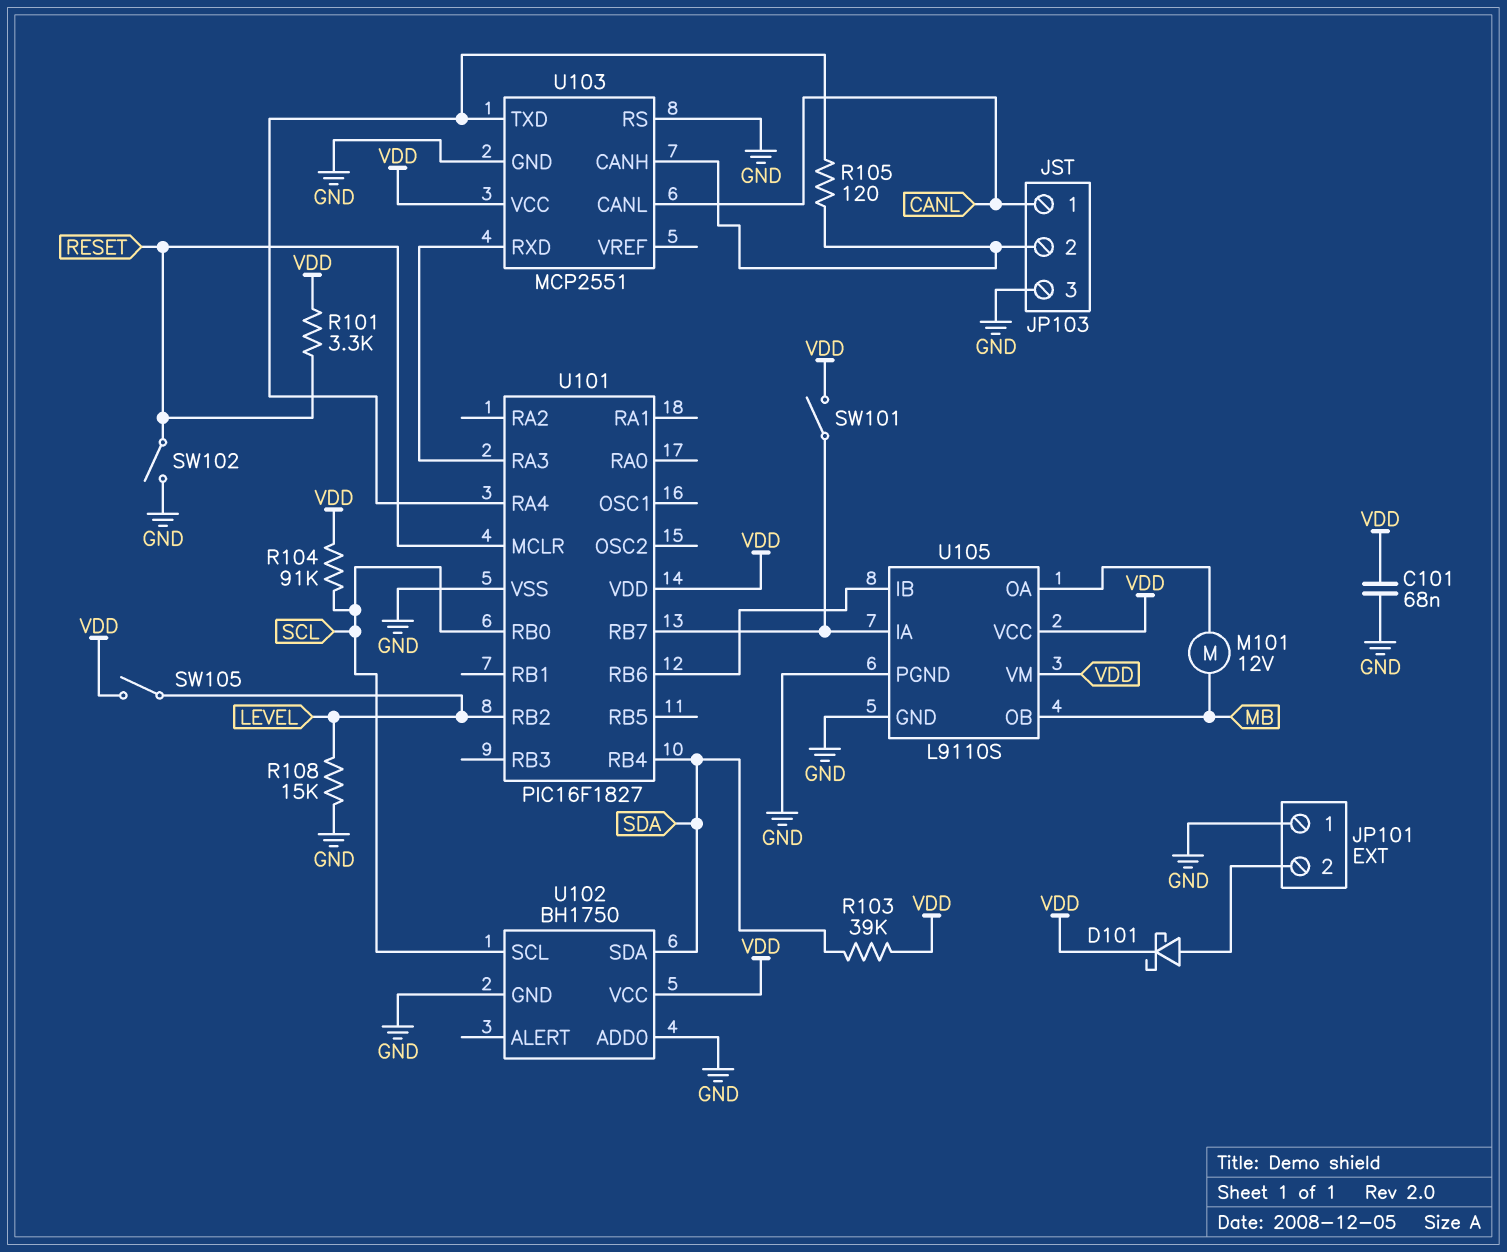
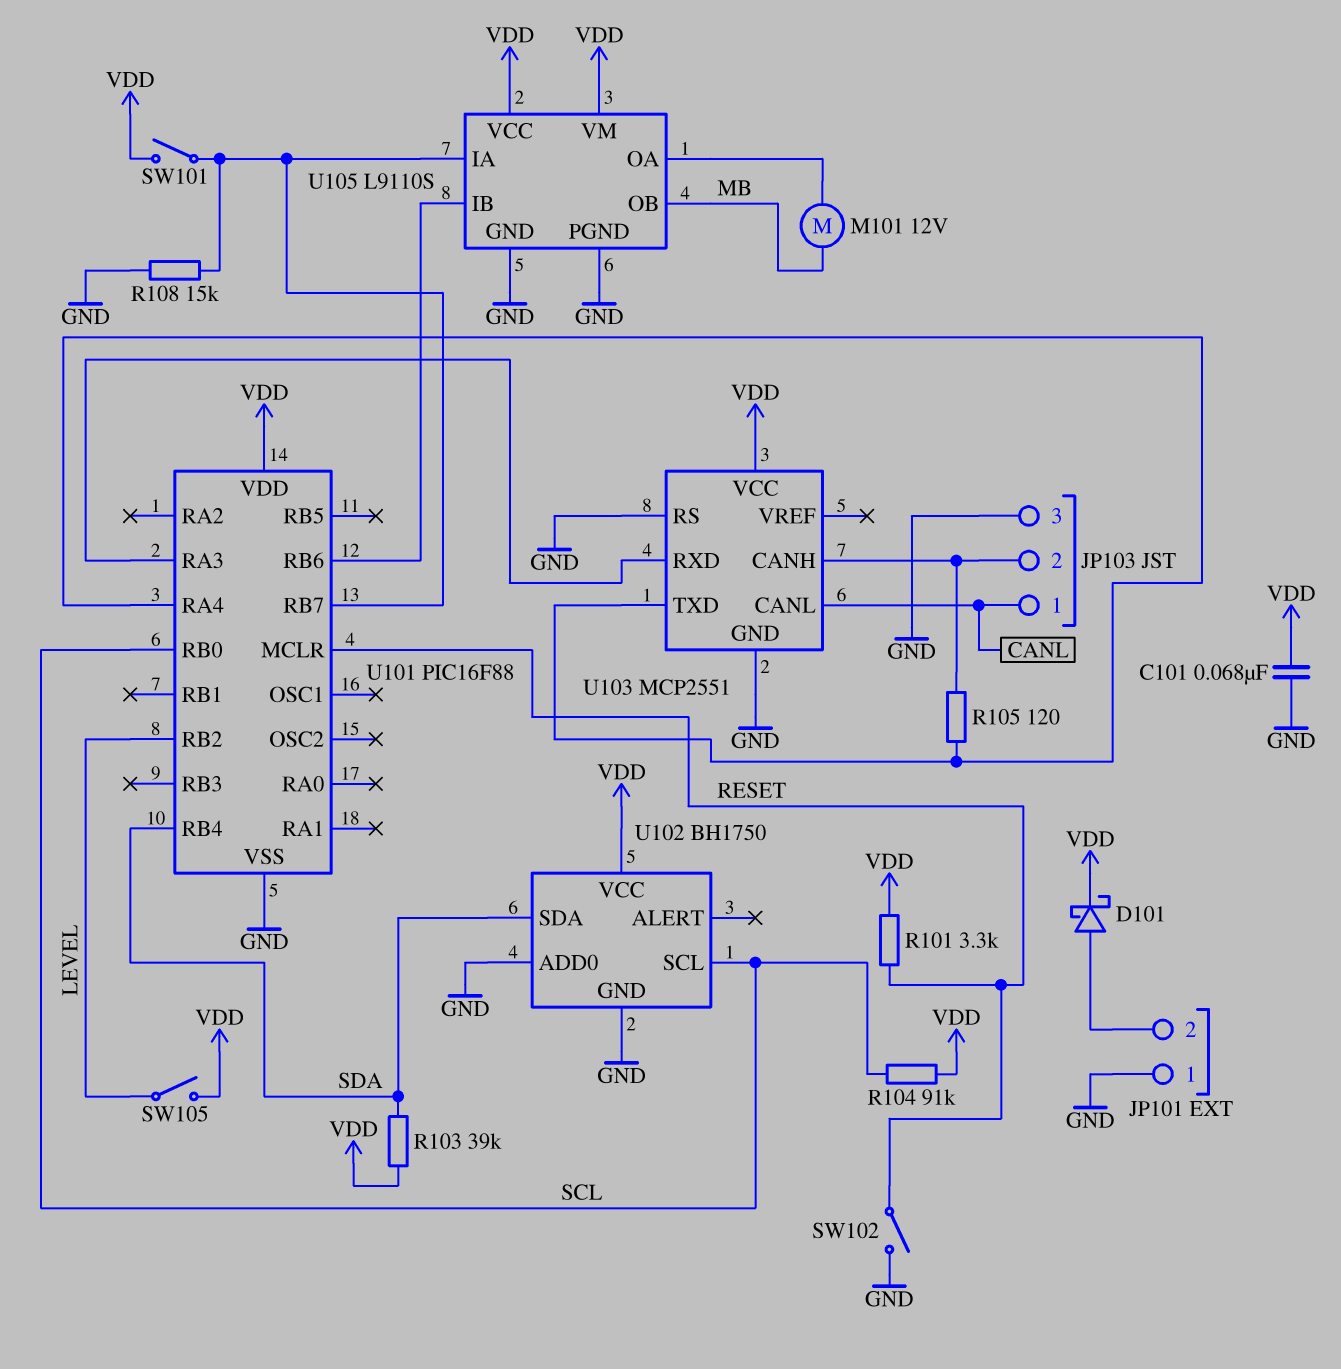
R108: 15k (GND, LEVEL) -> 15k (GND, U101/RB7)
U101: PIC16F1827 -> PIC16F88

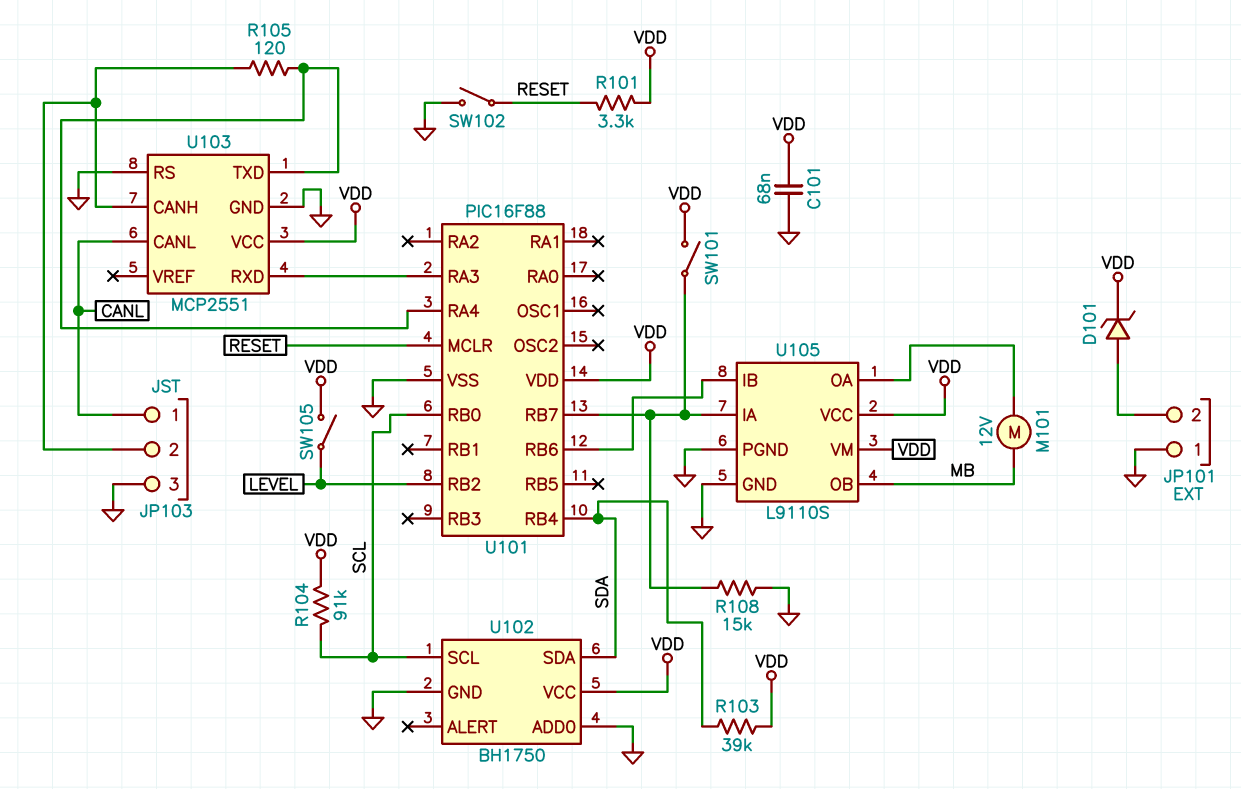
D101: schottky (A JP101/2, K VDD) -> zener (A JP101/2, K VDD)

